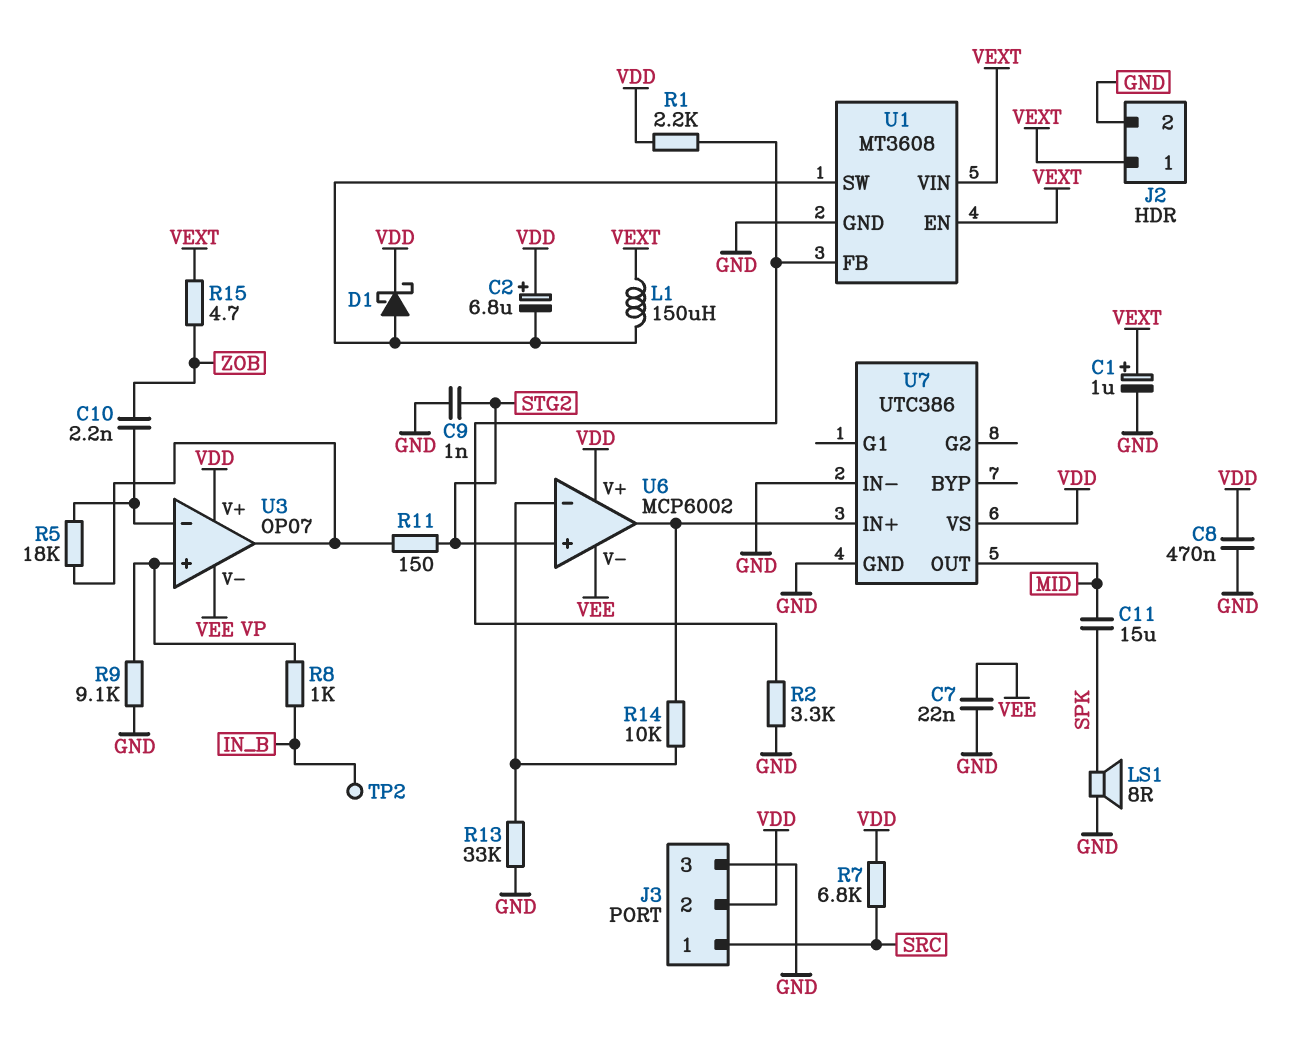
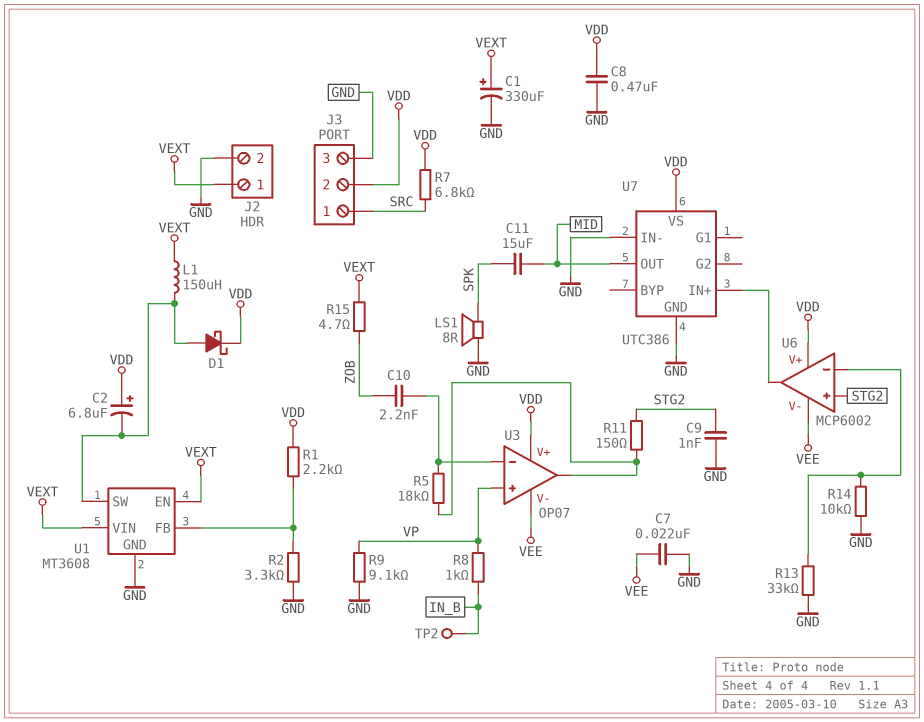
C1: 1uF (plus VEXT, minus GND) -> 330uF (plus VEXT, minus GND)
R14: 10k (U6/in-, U6/out) -> 10k (GND, U6/in-)

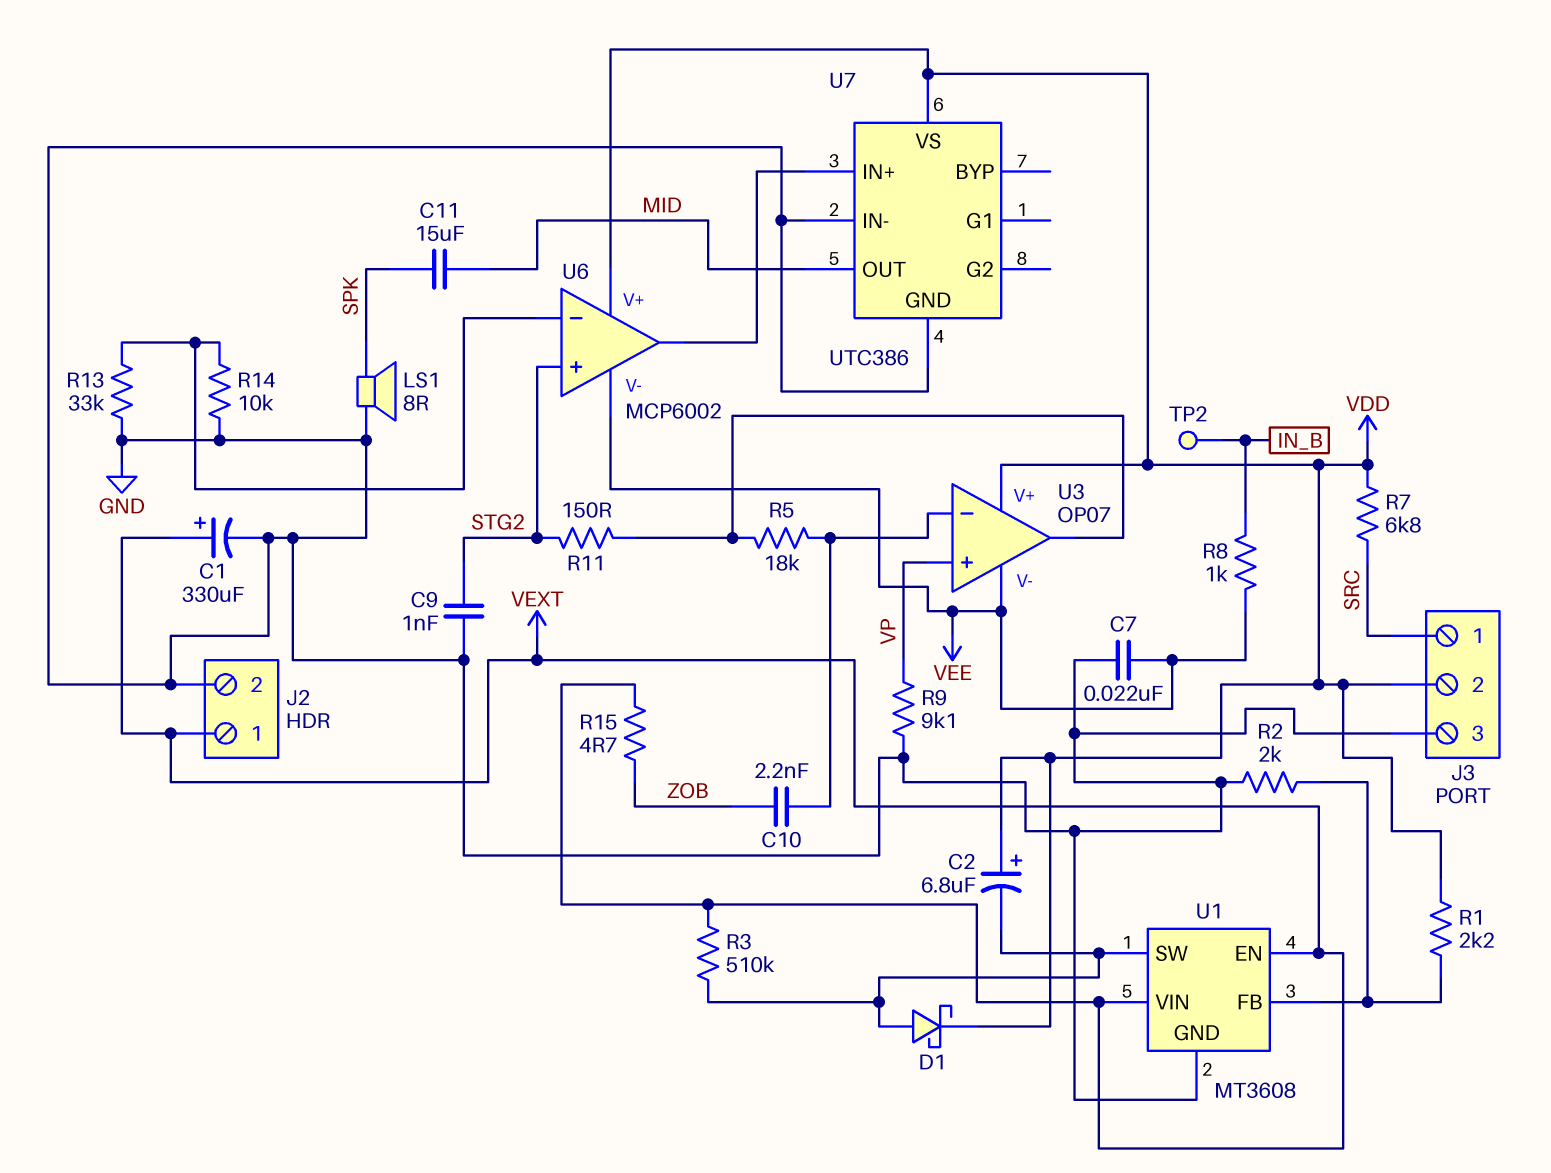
C8: 470nF (GND, VDD) -> none
L1: 150uH (U1/SW, VEXT) -> none
R2: 3.3k (GND, U1/FB) -> 2k (GND, U1/FB)
R3: none -> 510k (U1/SW, VEXT)
R8: 1k (IN_B, VP) -> 1k (IN_B, VEE)

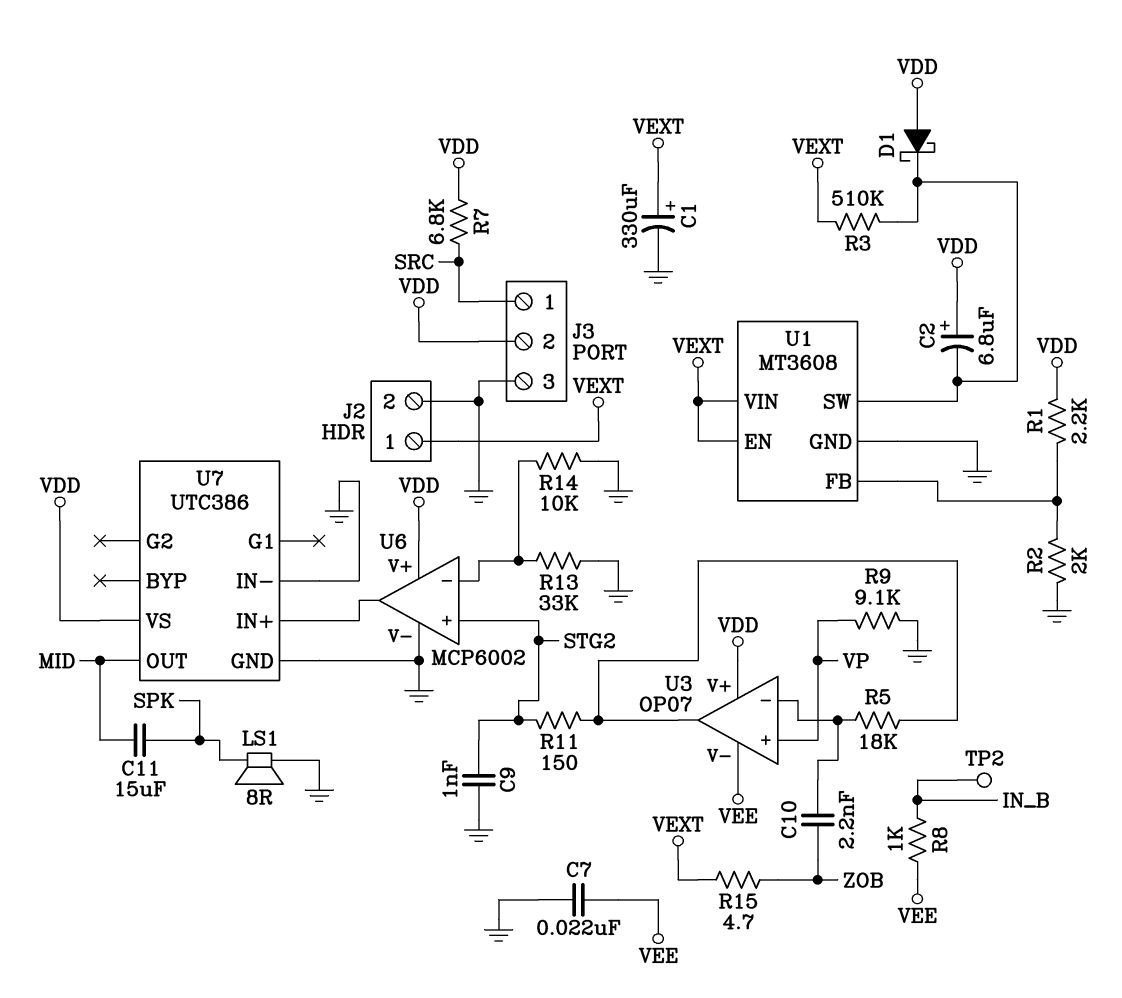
D1: schottky (A U1/SW, K VDD) -> schottky (A VDD, K U1/SW)
U6 pin V-: VEE -> GND

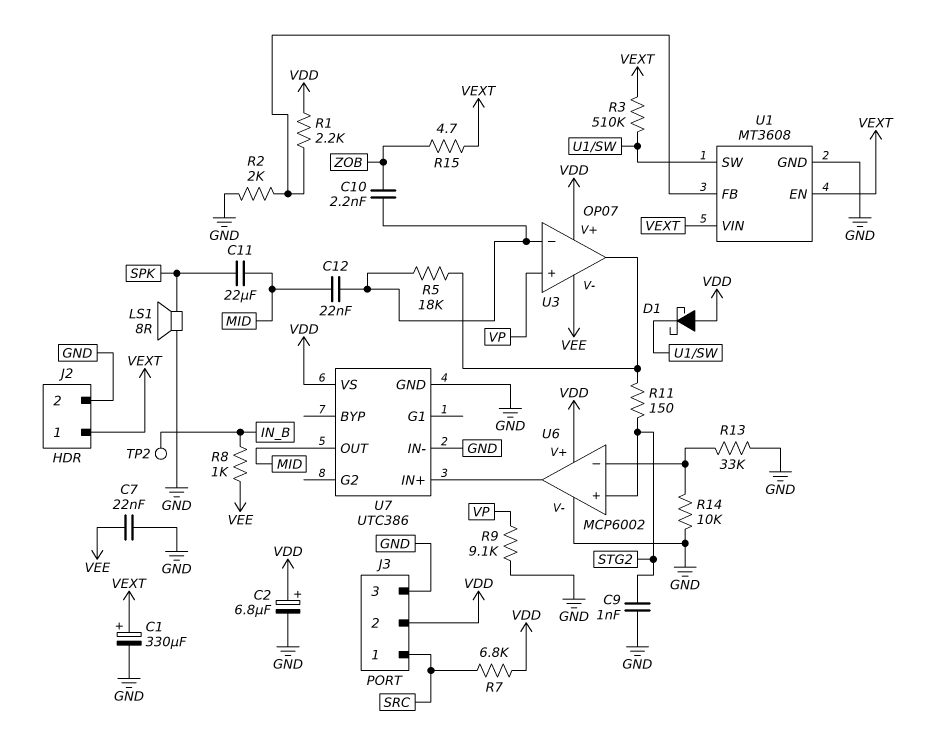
C2: 6.8uF (plus VDD, minus U1/SW) -> 6.8uF (plus VDD, minus GND)
C11: 15uF (MID, SPK) -> 22uF (MID, SPK)
C12: none -> 22nF (MID, U3/in-)

